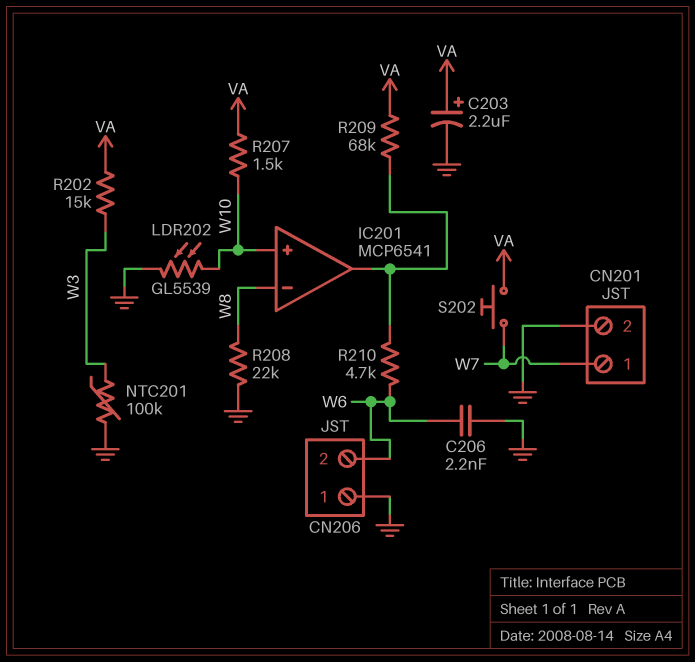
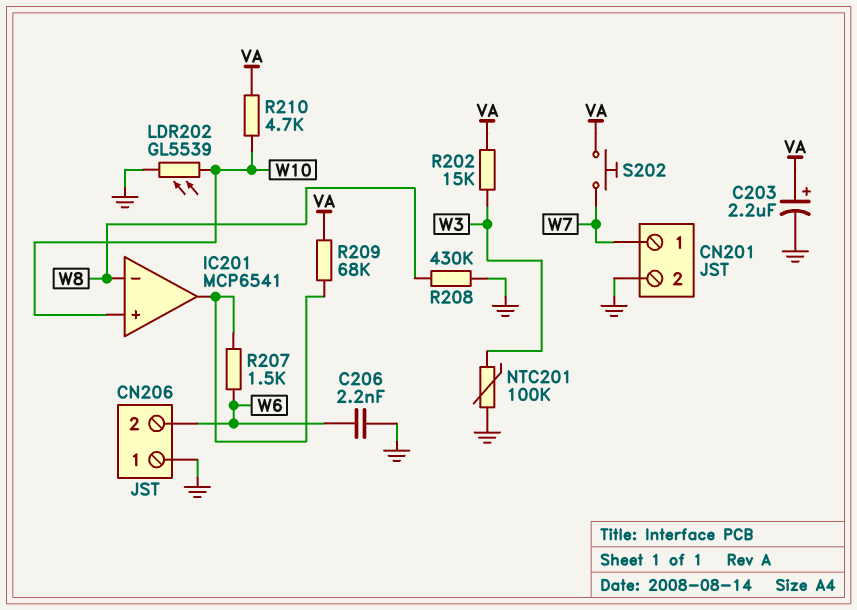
R207: 1.5k (VA, W10) -> 1.5k (IC201/out, W6)
R208: 22k (GND, W8) -> 430k (GND, W8)
R210: 4.7k (IC201/out, W6) -> 4.7k (VA, W10)

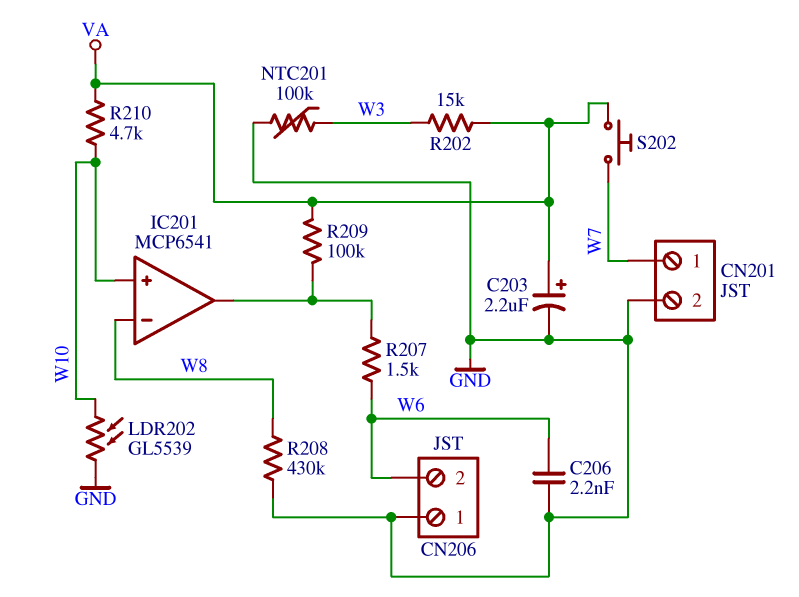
R209: 68k (IC201/out, VA) -> 100k (IC201/out, VA)

